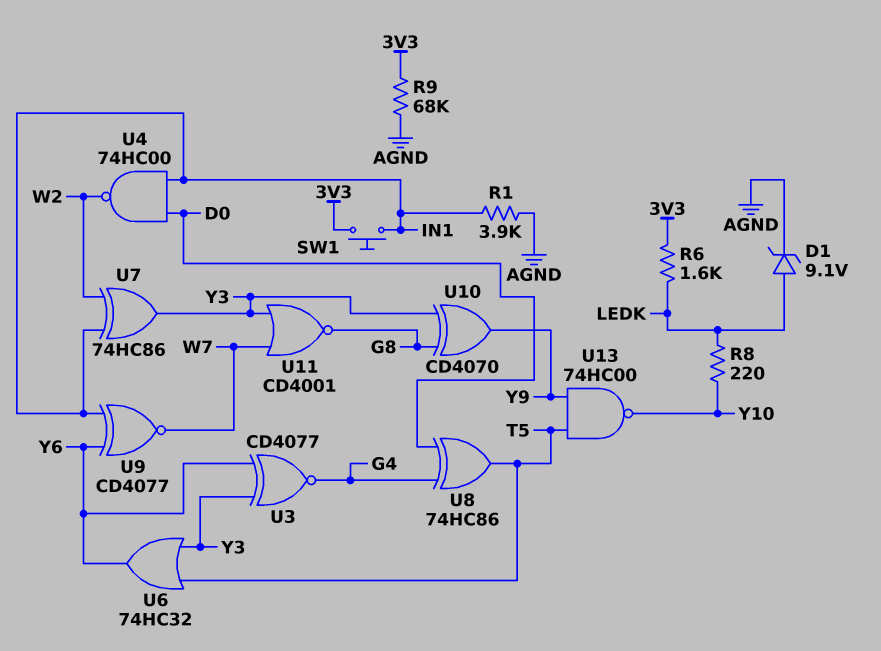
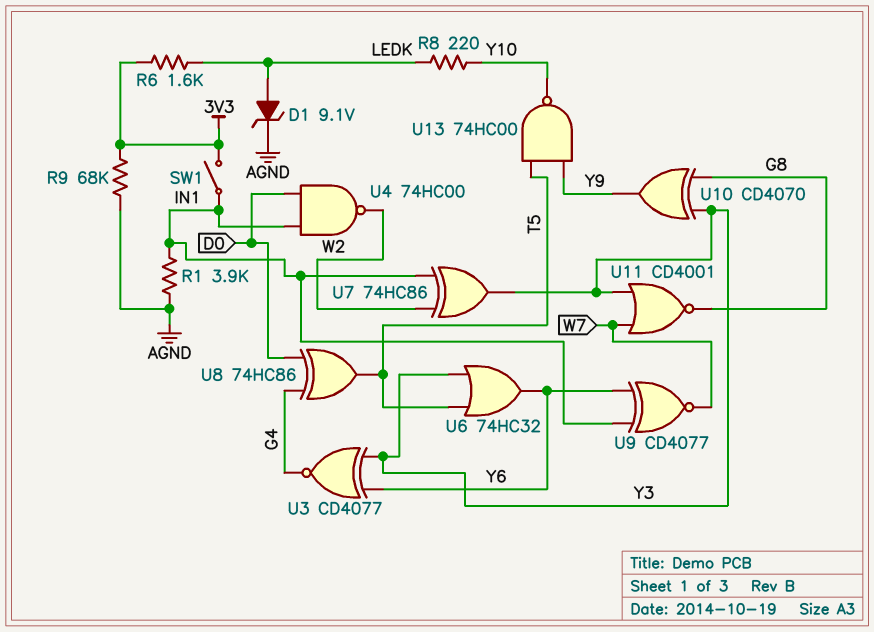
SW1: button (3V3, IN1) -> switch (3V3, IN1)

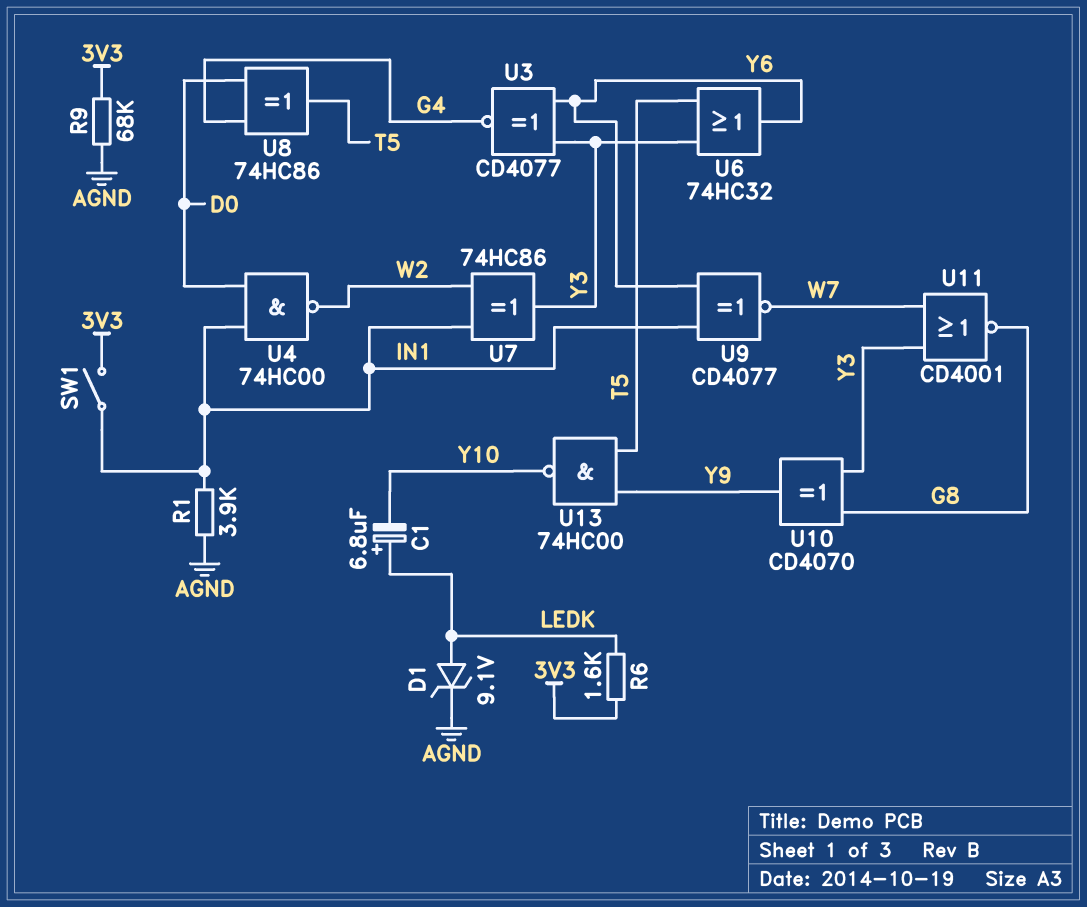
C1: none -> 6.8uF (plus LEDK, minus Y10)
R8: 220 (LEDK, Y10) -> none

